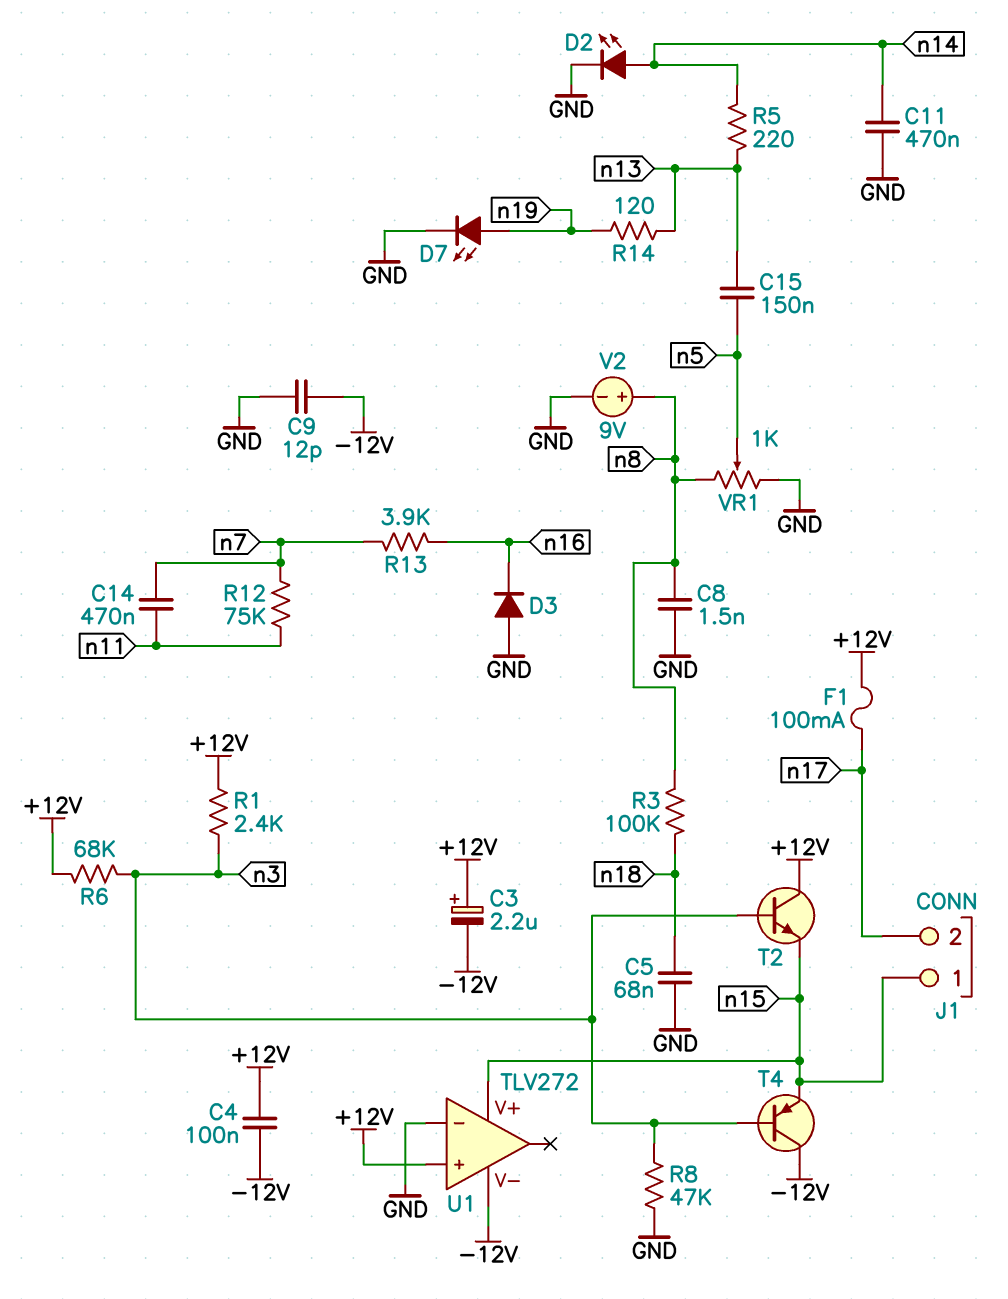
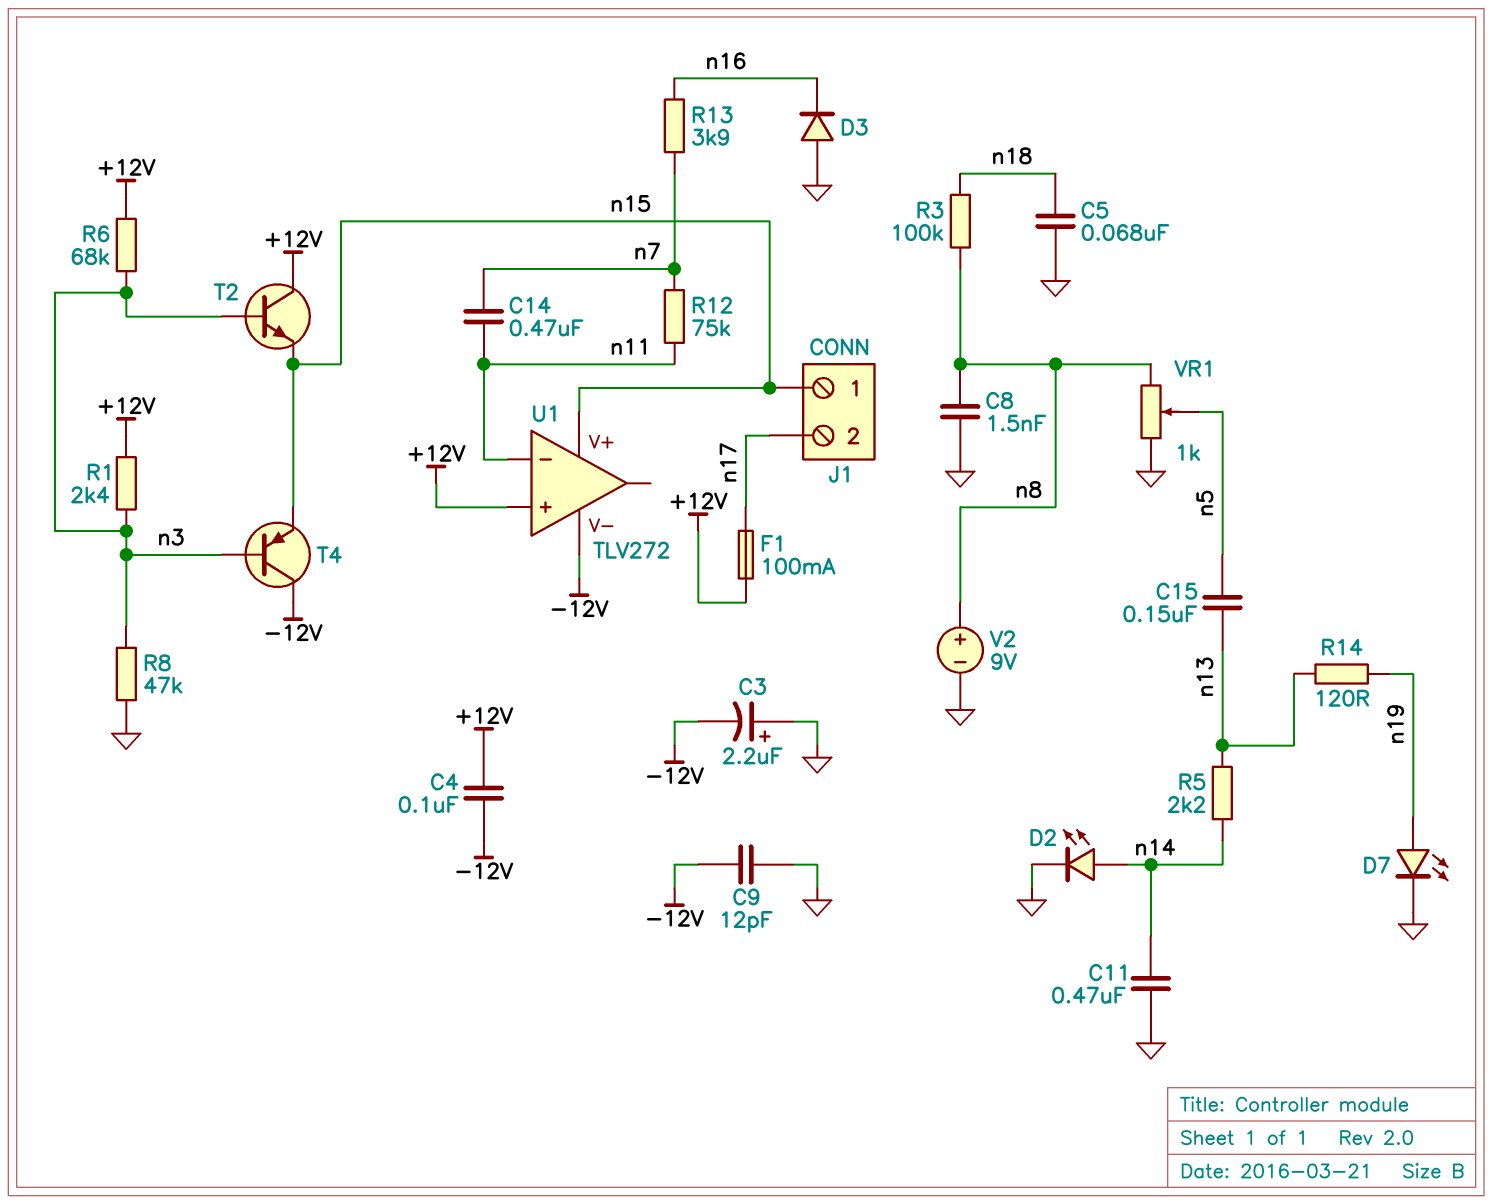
C3: 2.2uF (plus +12V, minus -12V) -> 2.2uF (plus GND, minus -12V)
R5: 220 (n13, n14) -> 2.2k (n13, n14)
U1 pin in-: GND -> n11

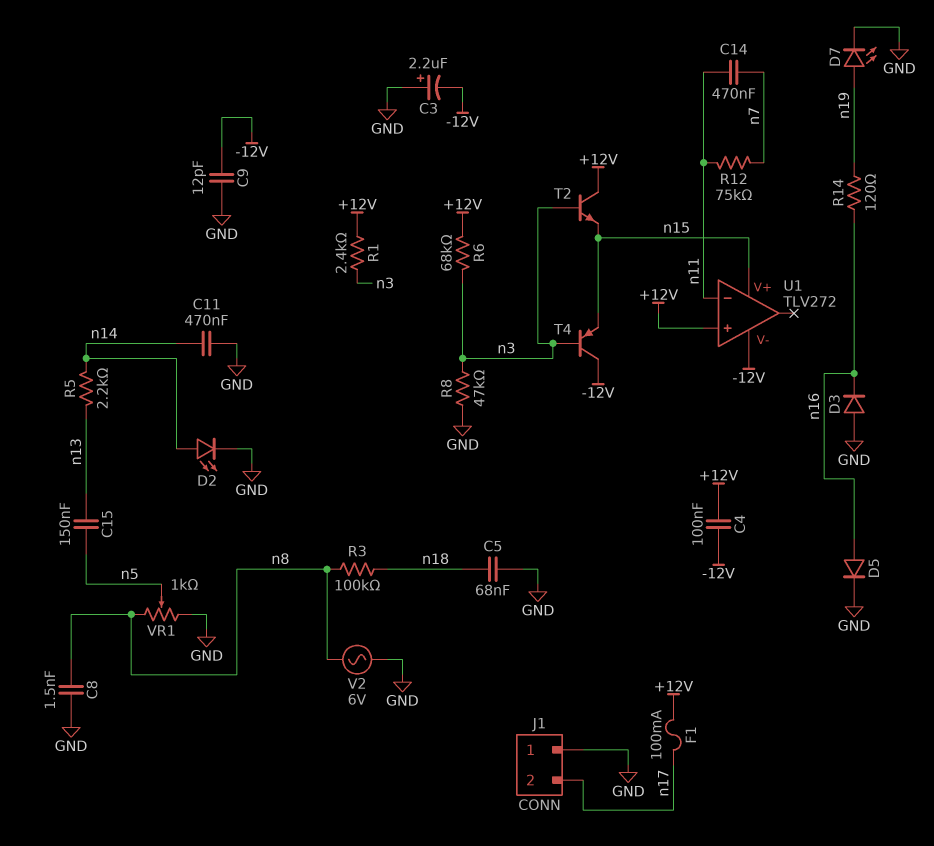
D5: none -> diode (A n16, K GND)
J1 pin 1: n15 -> GND
R13: 3.9k (n7, n16) -> none
R14: 120 (n13, n19) -> 120 (n16, n19)
V2: 9V (plus n8, minus GND) -> AC 6V (GND, n8)

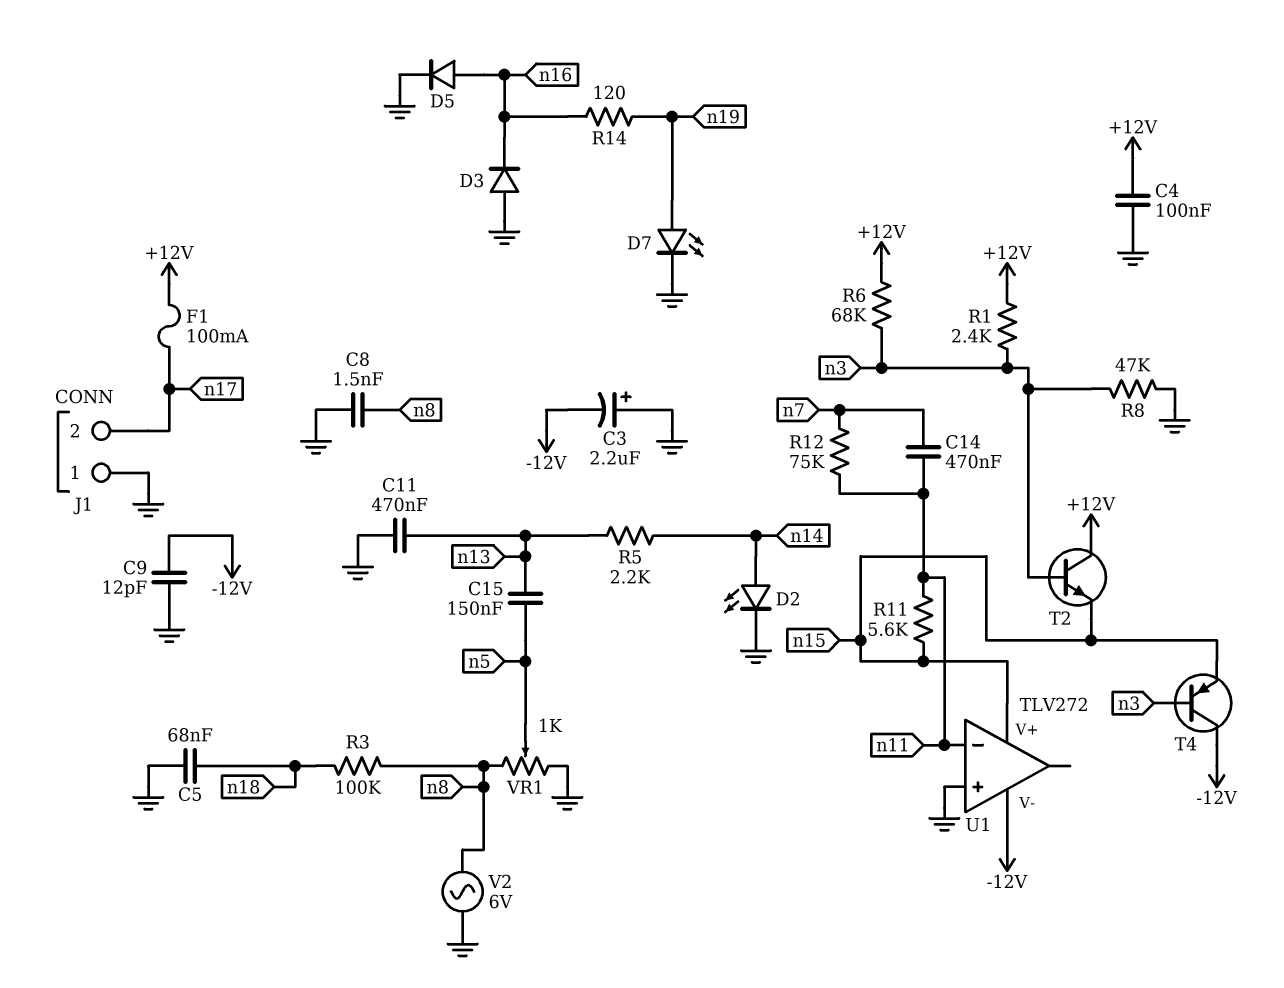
C4: 100nF (+12V, -12V) -> 100nF (+12V, GND)
C11: 470nF (GND, n14) -> 470nF (GND, n13)
R11: none -> 5.6k (n11, n15)
U1 pin in+: +12V -> GND

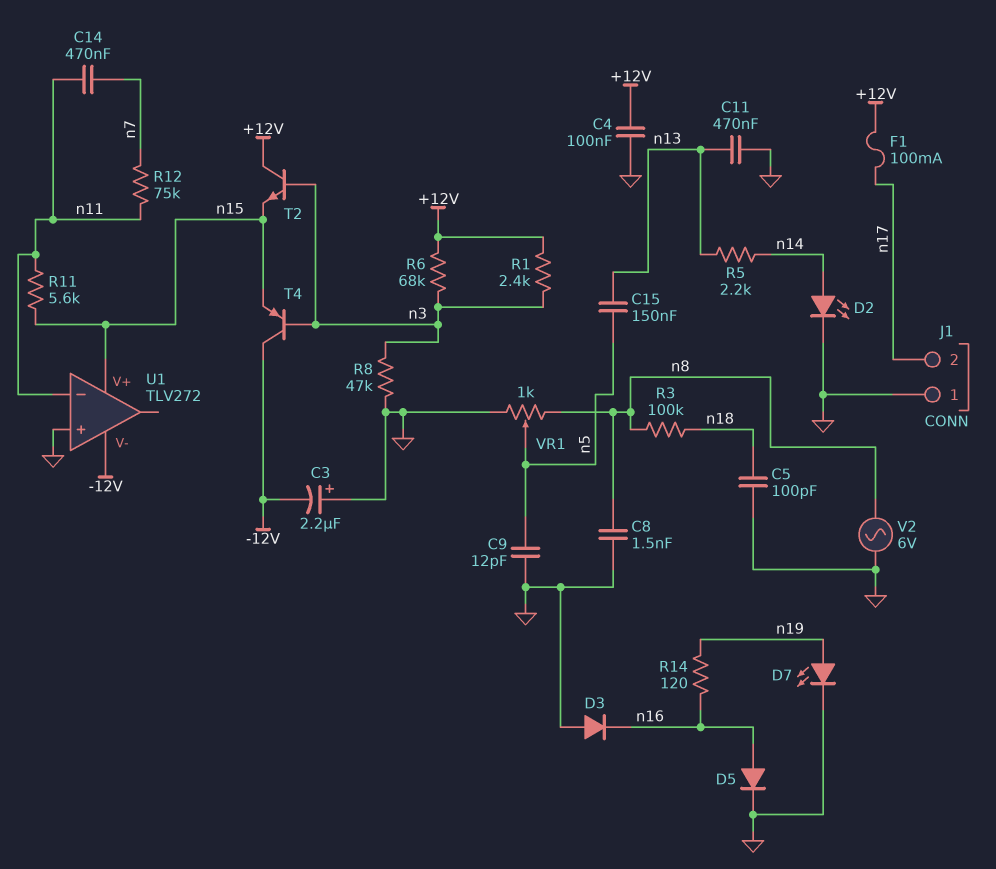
C5: 68nF (GND, n18) -> 100pF (GND, n18)
C9: 12pF (-12V, GND) -> 12pF (GND, n5)

